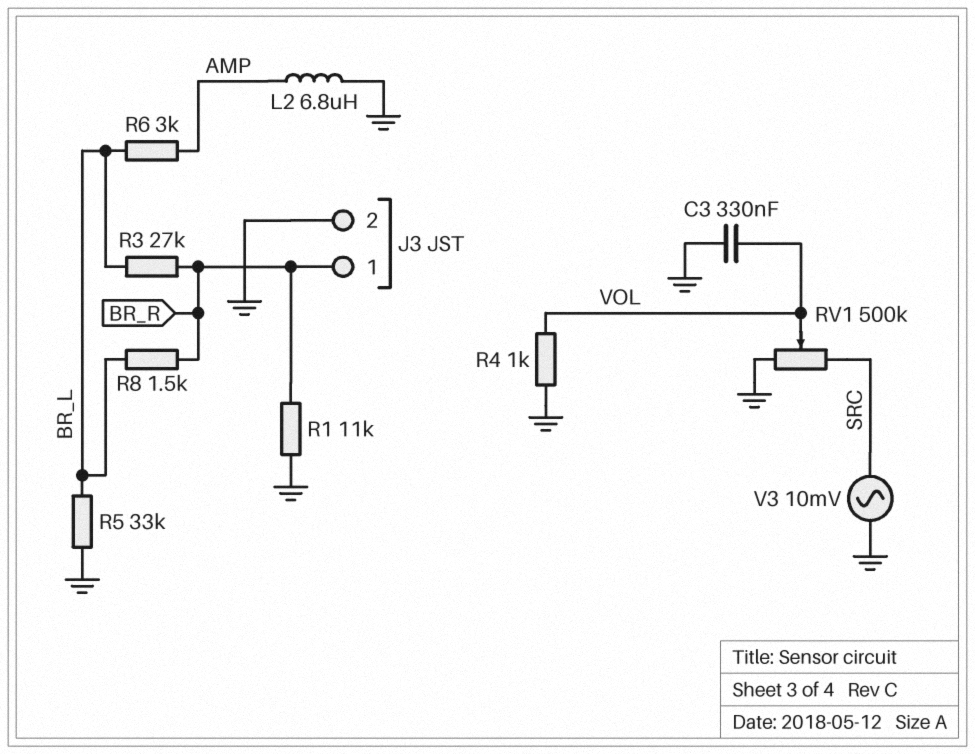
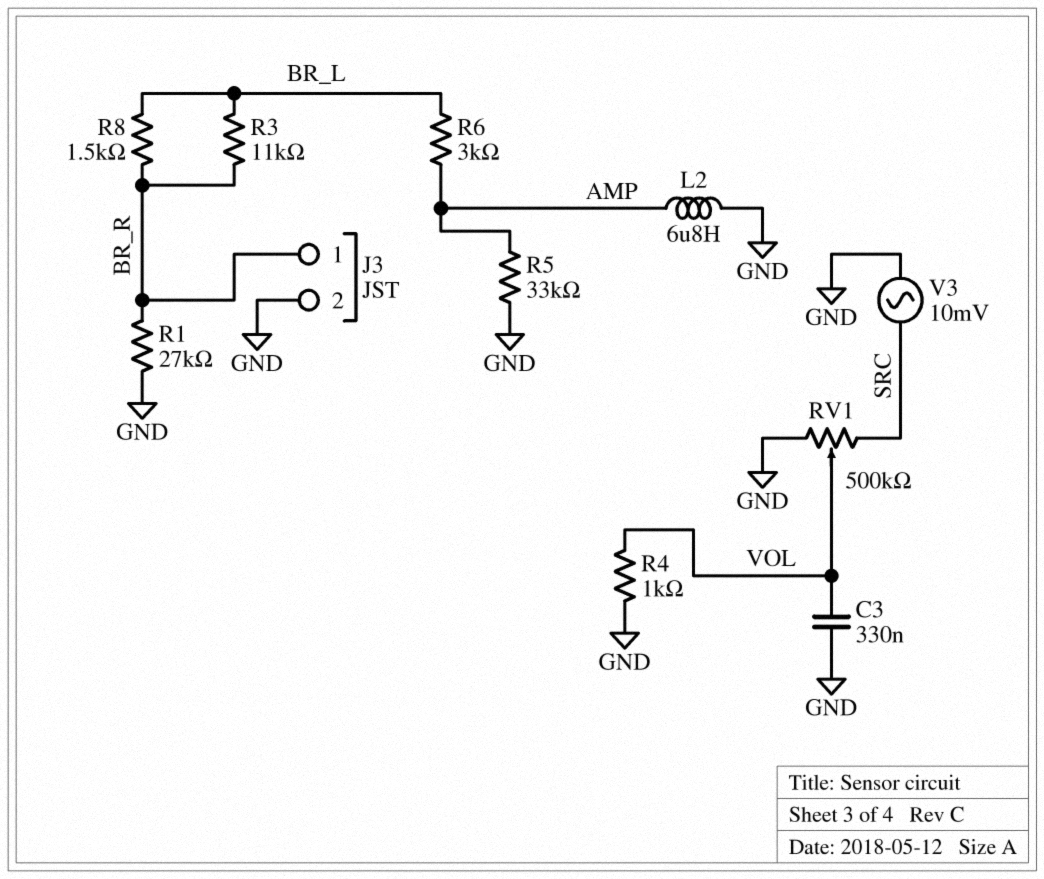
R1: 11k (BR_R, GND) -> 27k (BR_R, GND)
R3: 27k (BR_L, BR_R) -> 11k (BR_L, BR_R)
R5: 33k (BR_L, GND) -> 33k (AMP, GND)

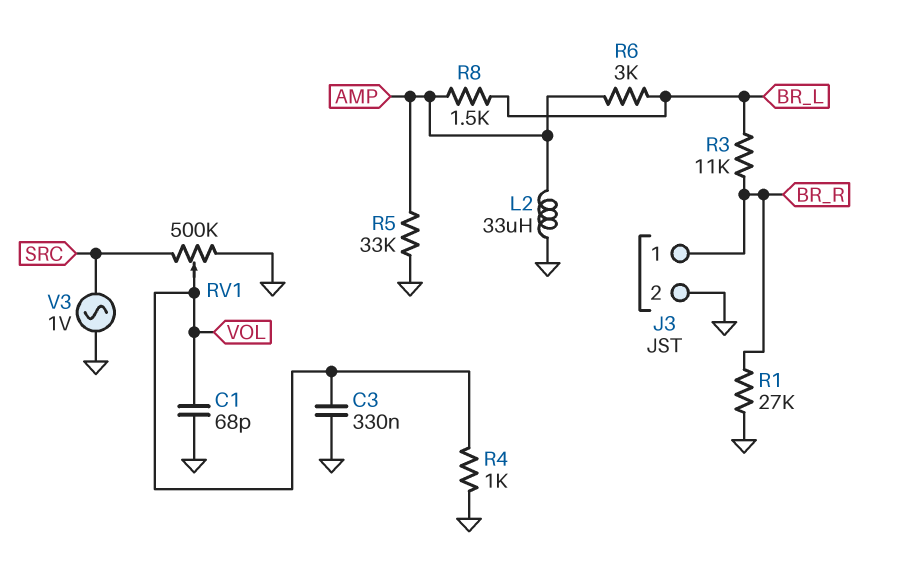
C1: none -> 68pF (GND, VOL)
L2: 6.8uH (AMP, GND) -> 33uH (AMP, GND)
R8: 1.5k (BR_L, BR_R) -> 1.5k (AMP, BR_L)
V3: AC 10mV (GND, SRC) -> AC 1V (GND, SRC)

